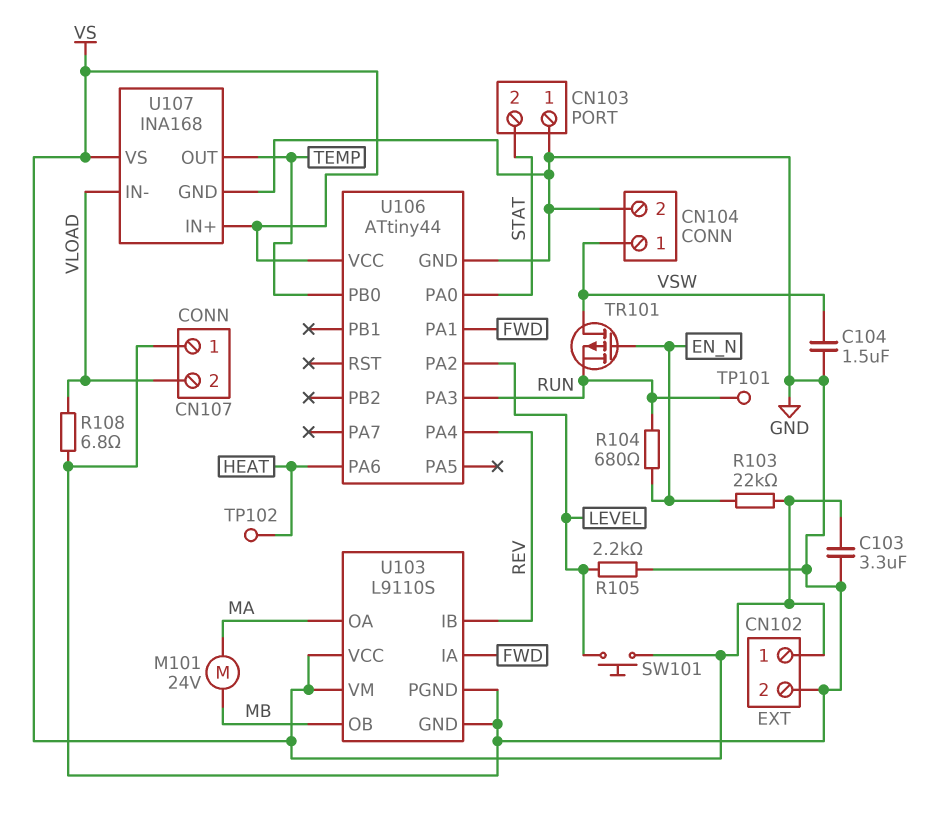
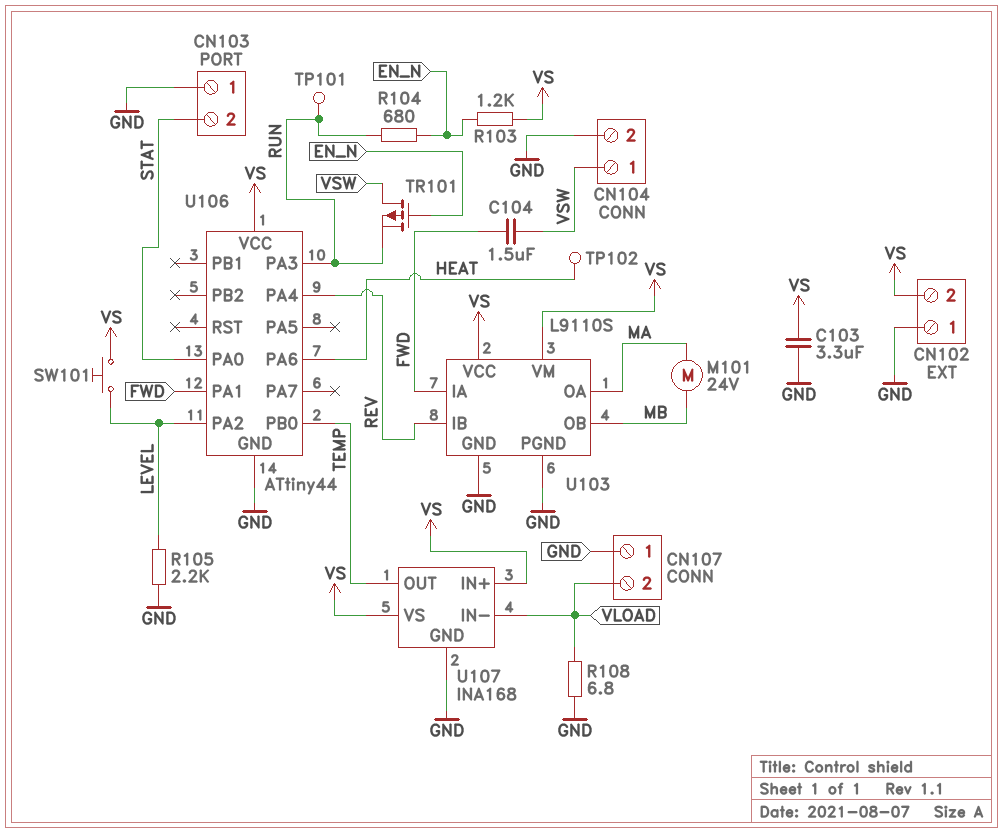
C104: 1.5uF (GND, VSW) -> 1.5uF (FWD, VSW)
CN102 pin 1: VS -> GND
CN102 pin 2: GND -> VS
R103: 22k (EN_N, VS) -> 1.2k (EN_N, VS)

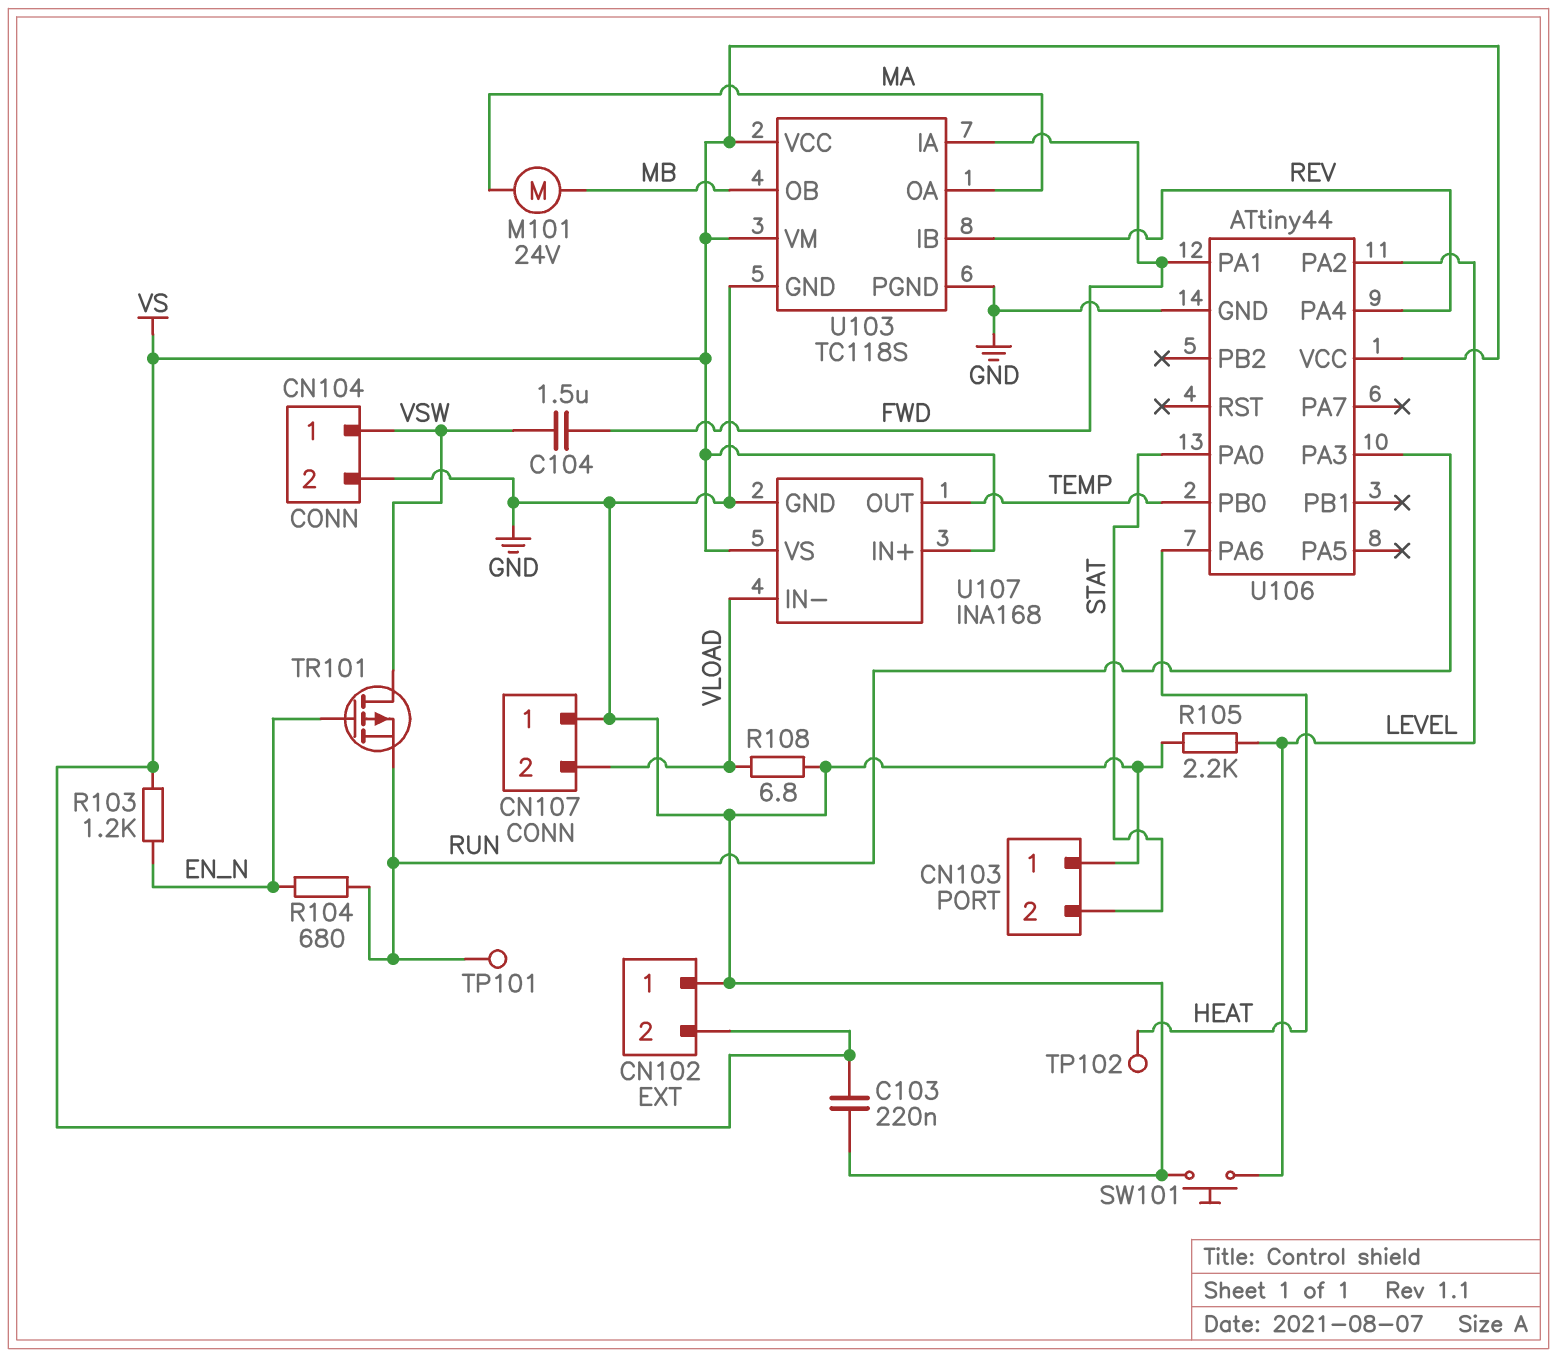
C103: 3.3uF (GND, VS) -> 220nF (GND, VS)
SW101: button (LEVEL, VS) -> button (GND, LEVEL)
U103: L9110S -> TC118S

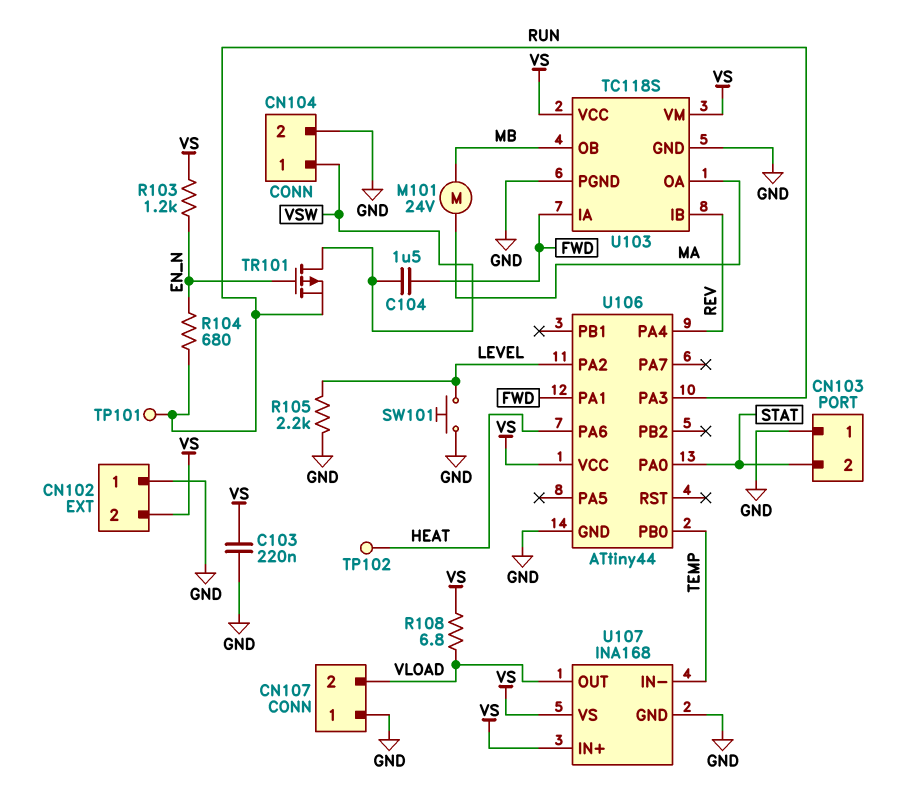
R108: 6.8 (GND, VLOAD) -> 6.8 (VLOAD, VS)
U107 pin IN-: VLOAD -> TEMP
U107 pin OUT: TEMP -> VLOAD

